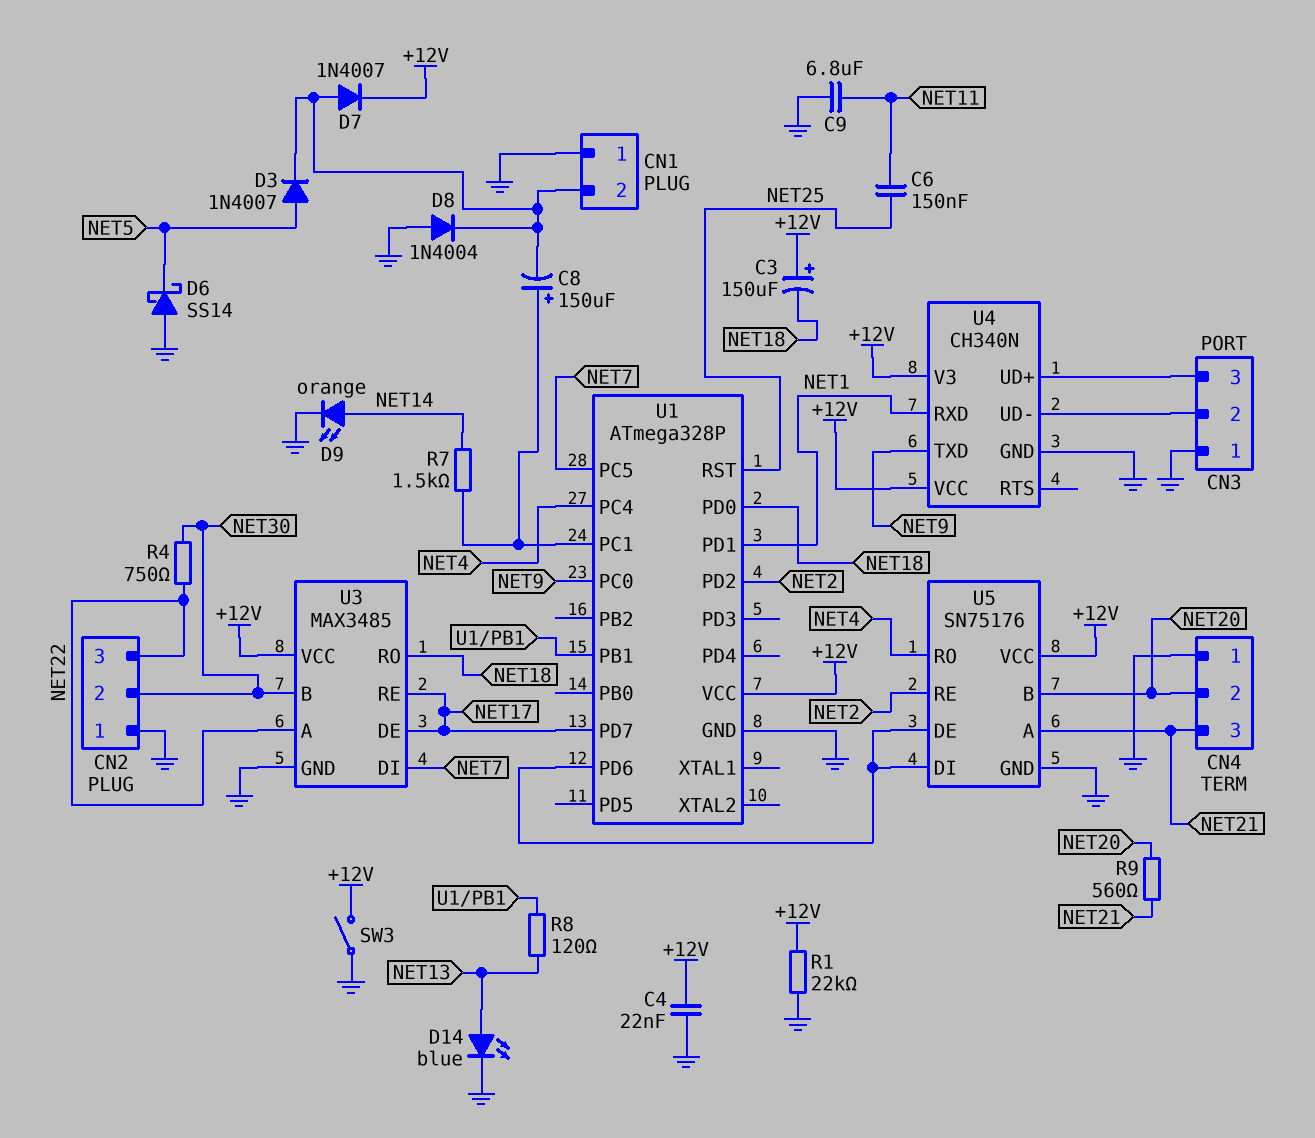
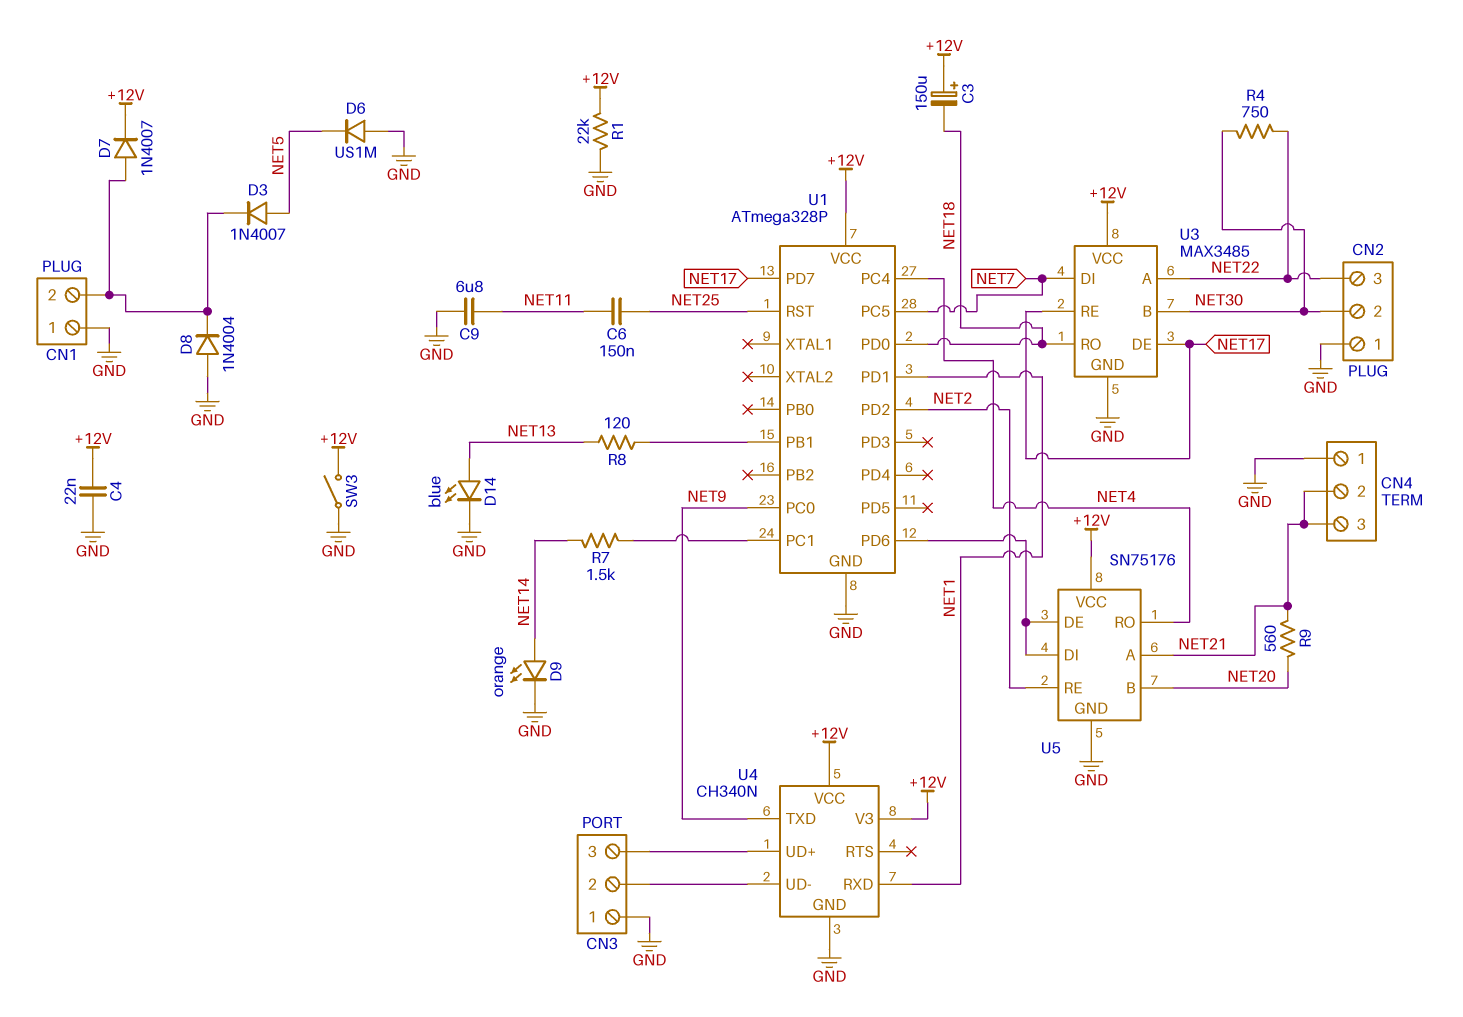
C8: 150uF (plus U1/PC1, minus CN1/2) -> none
CN4 pin 2: NET20 -> NET21
D6: schottky SS14 (A GND, K NET5) -> diode US1M (A GND, K NET5)

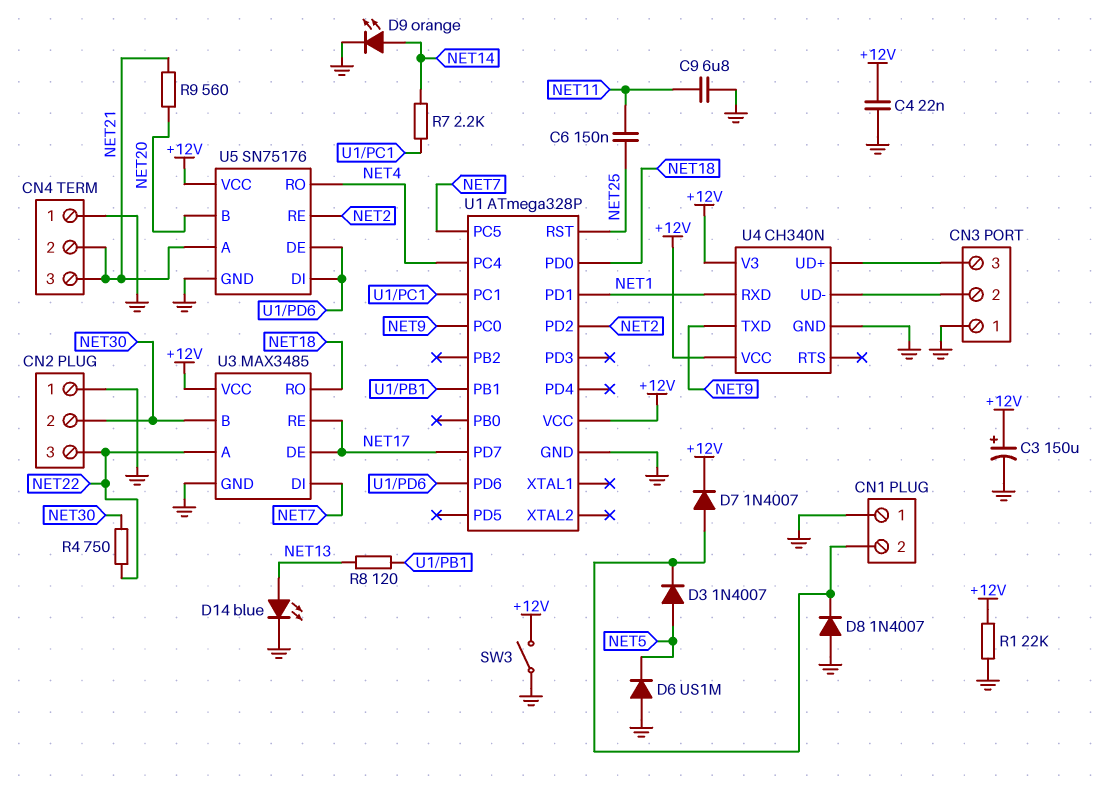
C3: 150uF (plus +12V, minus NET18) -> 150uF (plus +12V, minus GND)
D8: diode 1N4004 (A GND, K CN1/2) -> diode 1N4007 (A GND, K CN1/2)
R7: 1.5k (NET14, U1/PC1) -> 2.2k (NET14, U1/PC1)

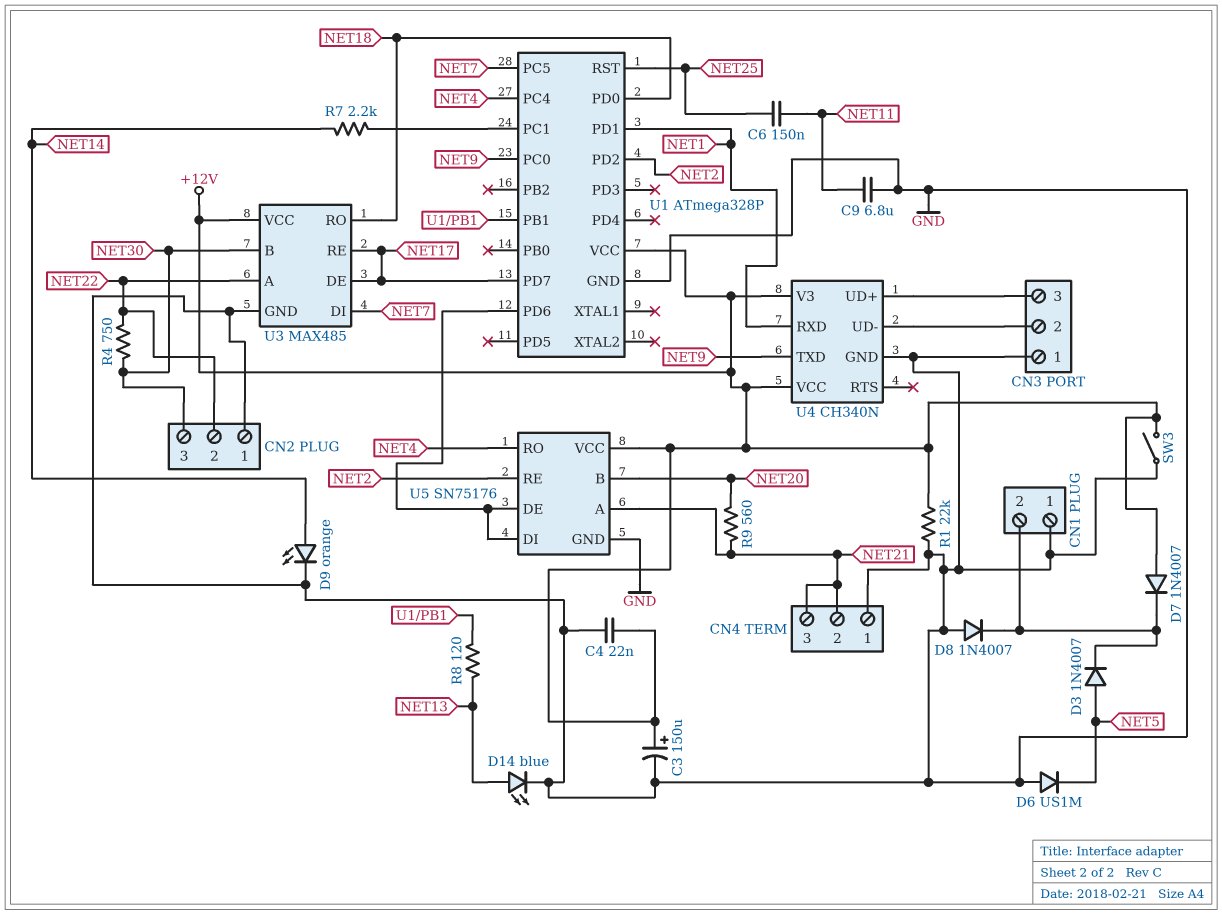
CN2 pin 2: NET30 -> NET22
CN2 pin 3: NET22 -> NET30
D7: diode 1N4007 (A CN1/2, K +12V) -> diode 1N4007 (A +12V, K CN1/2)
U3: MAX3485 -> MAX485

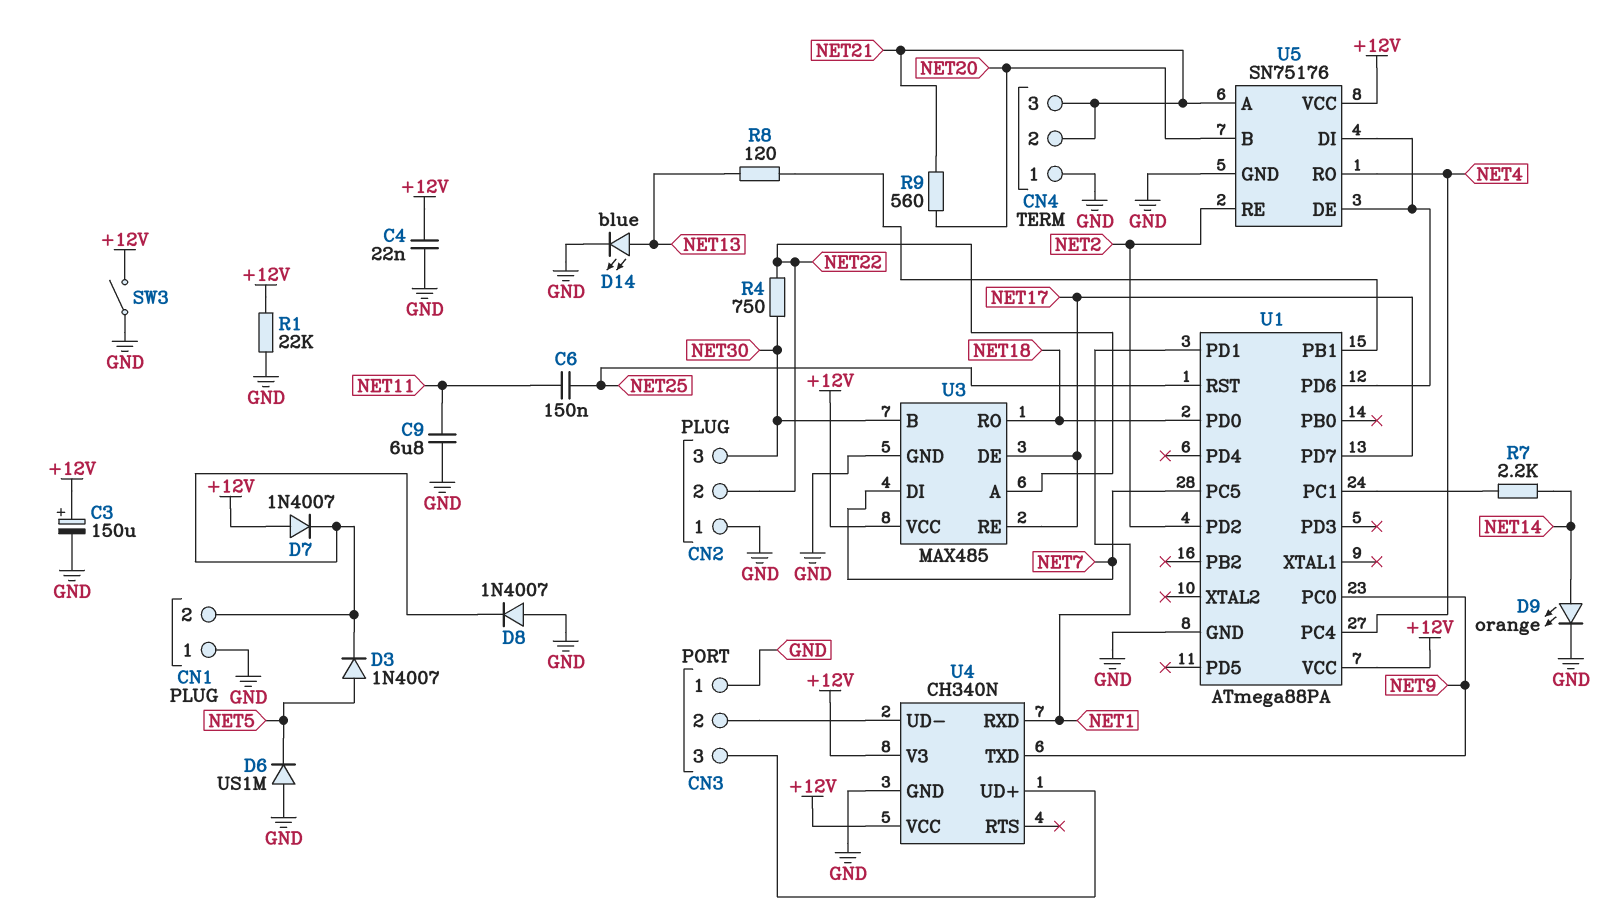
U1: ATmega328P -> ATmega88PA

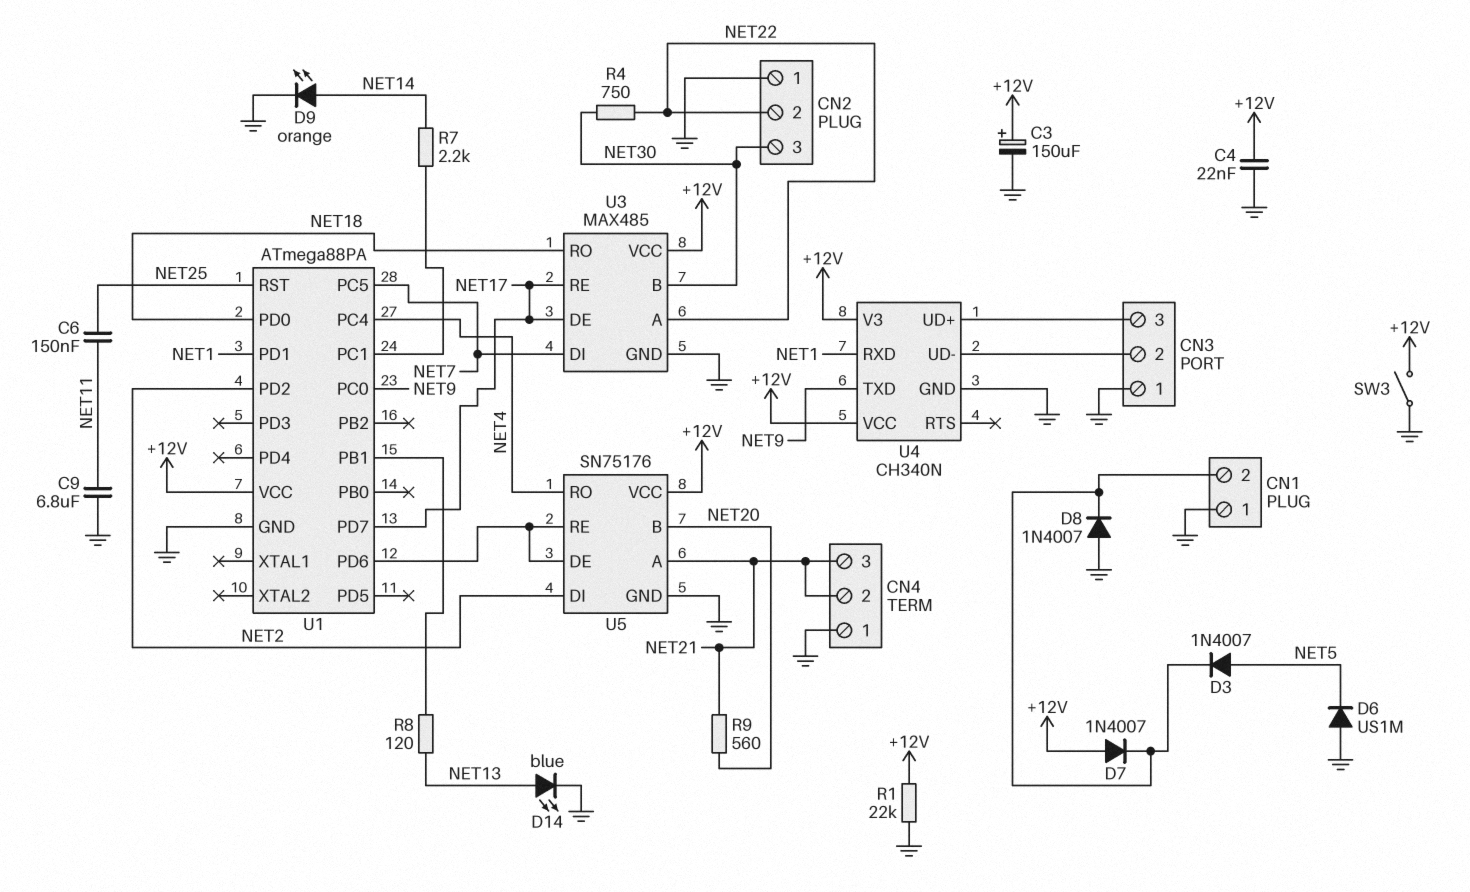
U5 pin DI: U1/PD6 -> NET2
U5 pin RE: NET2 -> U1/PD6

